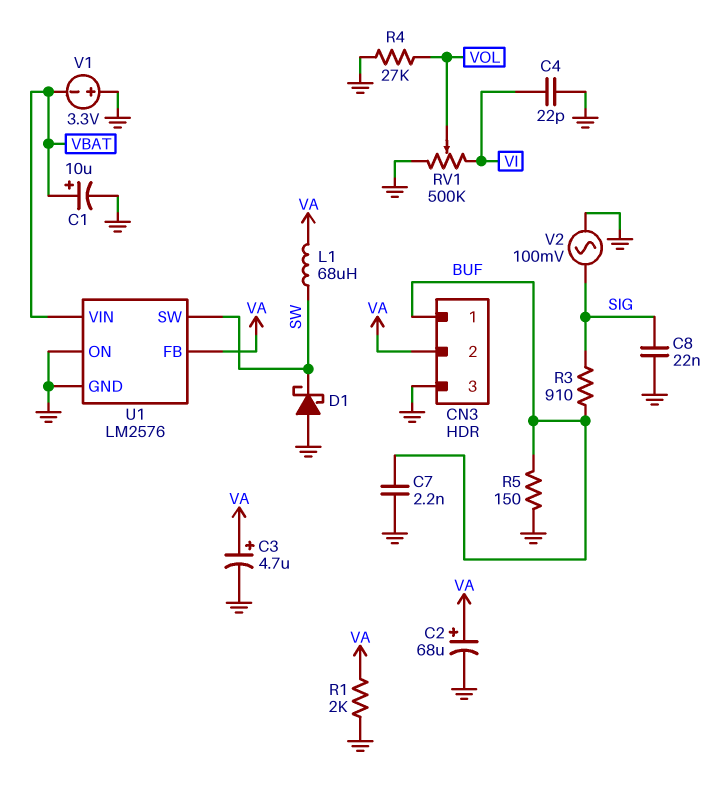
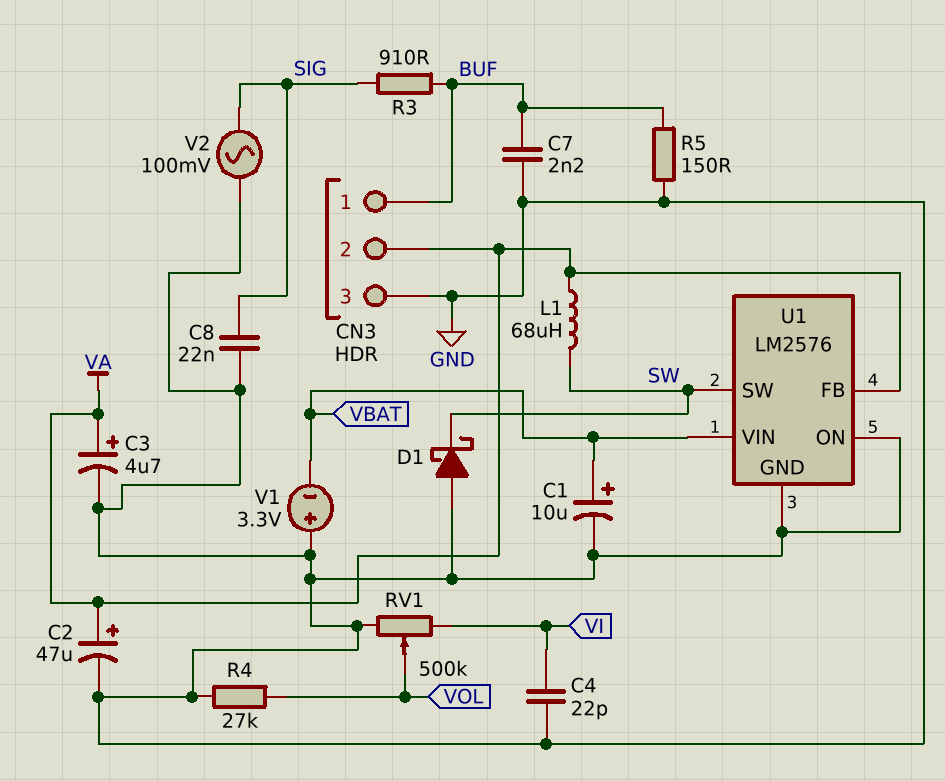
C2: 68uF (plus VA, minus GND) -> 47uF (plus VA, minus GND)
R1: 2k (GND, VA) -> none

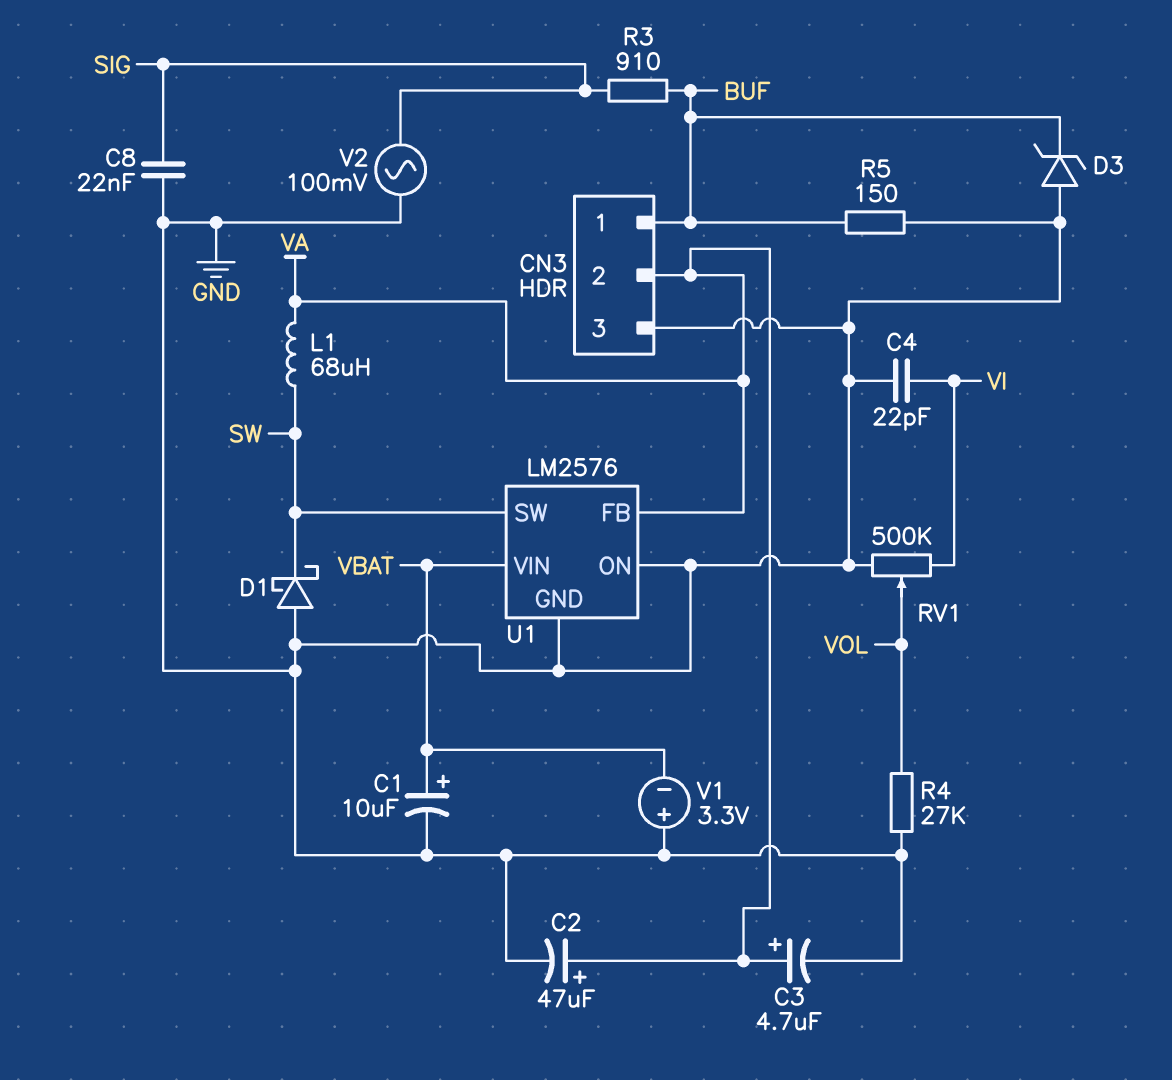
C7: 2.2nF (BUF, GND) -> none
D3: none -> zener (A GND, K BUF)

